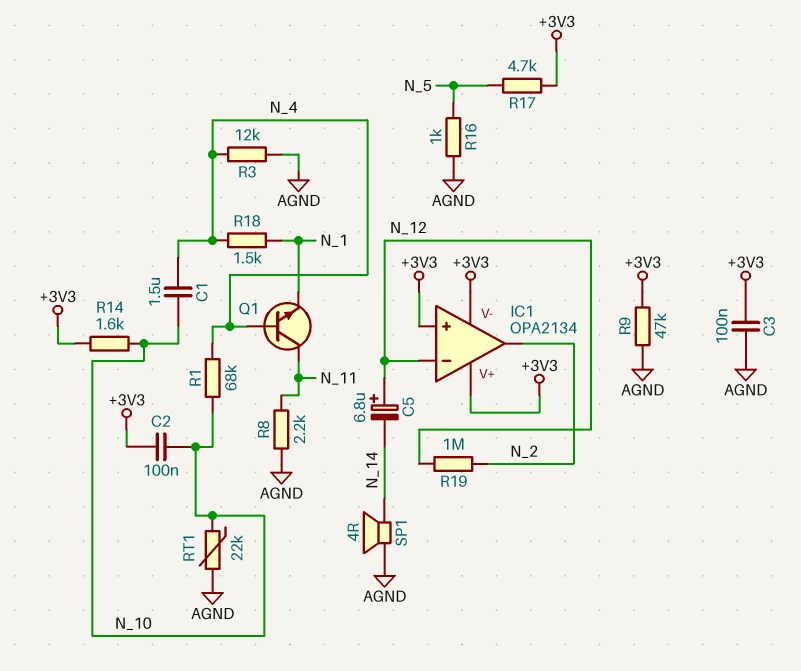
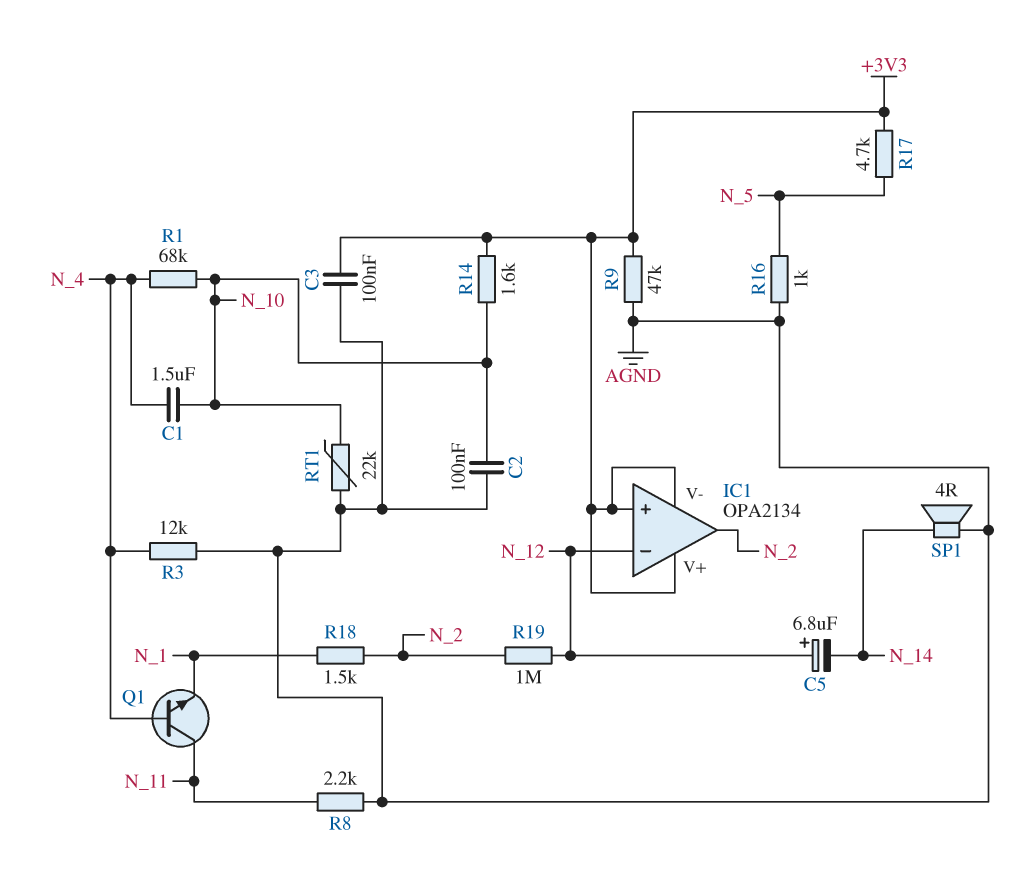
C2: 100nF (+3V3, N_10) -> 100nF (AGND, N_10)
R18: 1.5k (N_1, N_4) -> 1.5k (N_1, N_2)

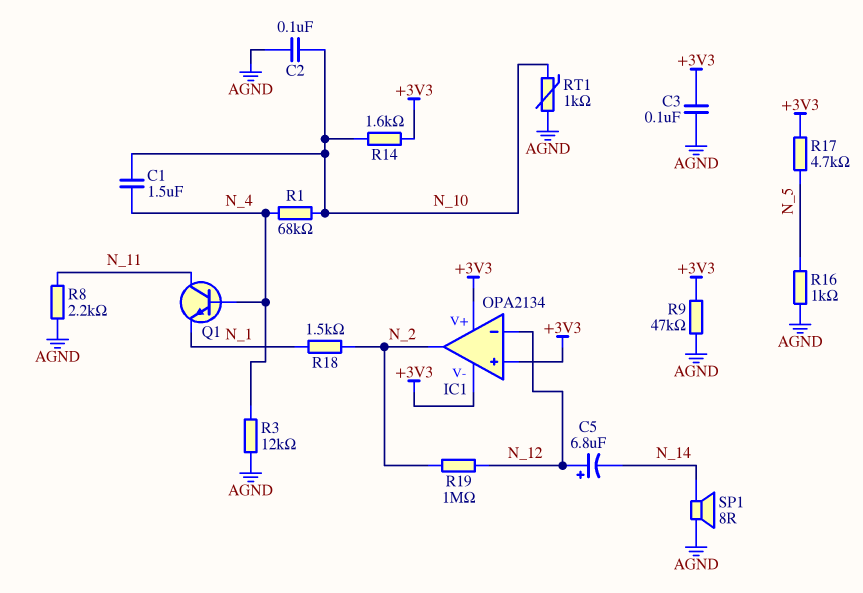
RT1: 22k (AGND, N_10) -> 1k (AGND, N_10)
SP1: speaker 4R (AGND, N_14) -> speaker 8R (AGND, N_14)

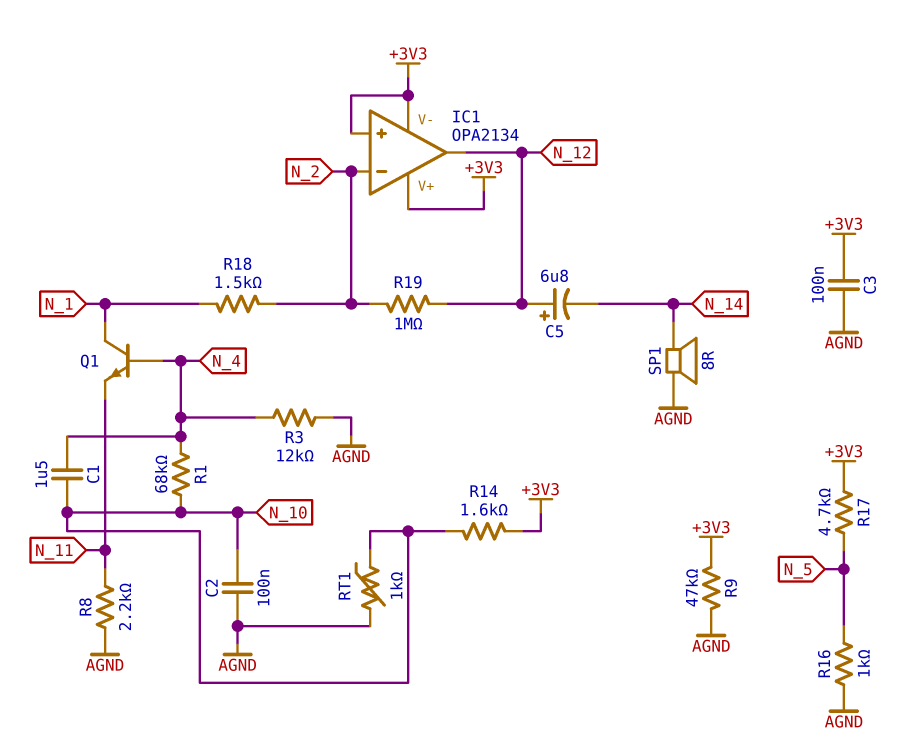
IC1 pin in-: N_12 -> N_2
IC1 pin out: N_2 -> N_12
Q1: NPN (B N_4, C N_11, E N_1) -> NPN (B N_4, C N_1, E N_11)

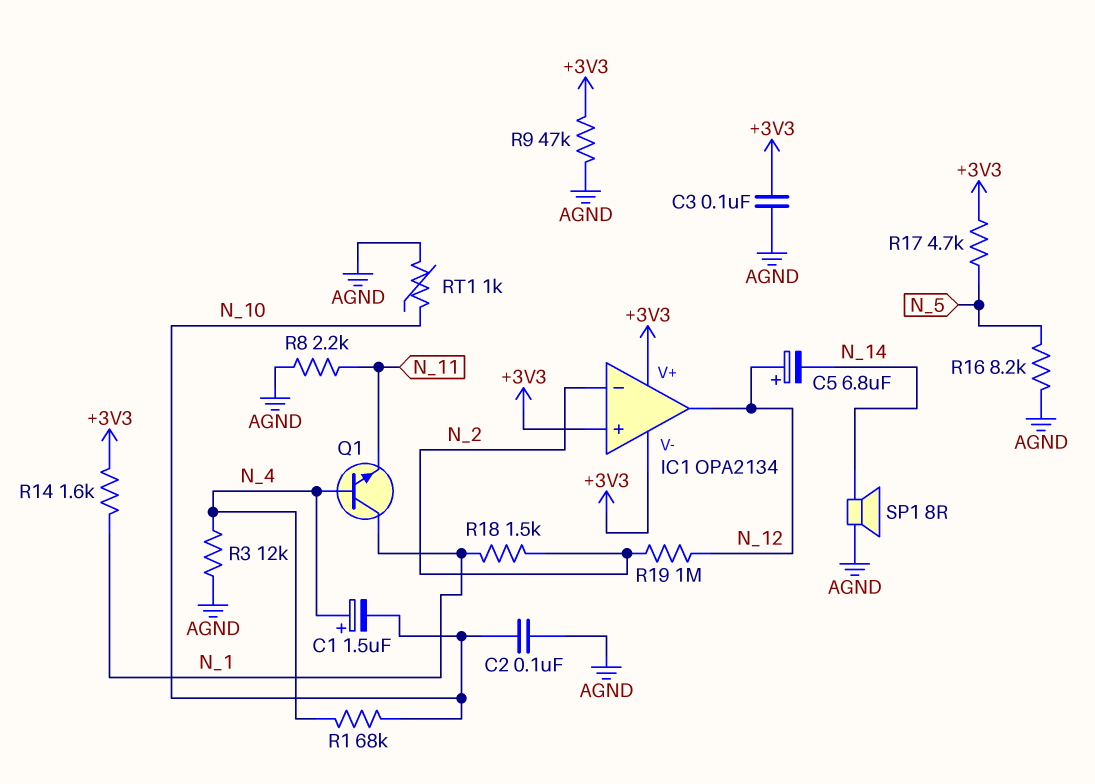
C1: 1.5uF (N_4, N_10) -> 1.5uF (plus N_4, minus N_10)
R14: 1.6k (+3V3, N_10) -> 1.6k (+3V3, N_1)
R16: 1k (AGND, N_5) -> 8.2k (AGND, N_5)

